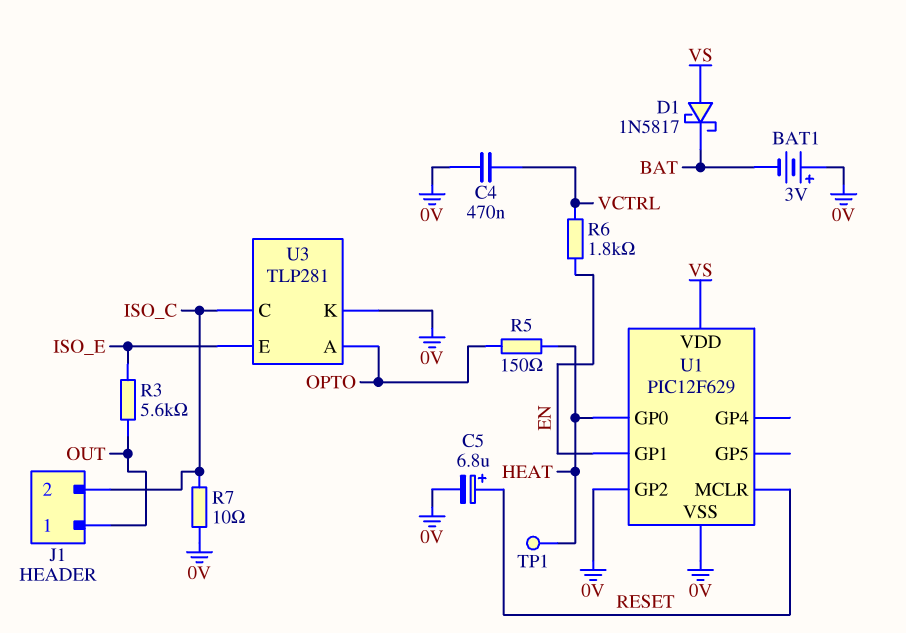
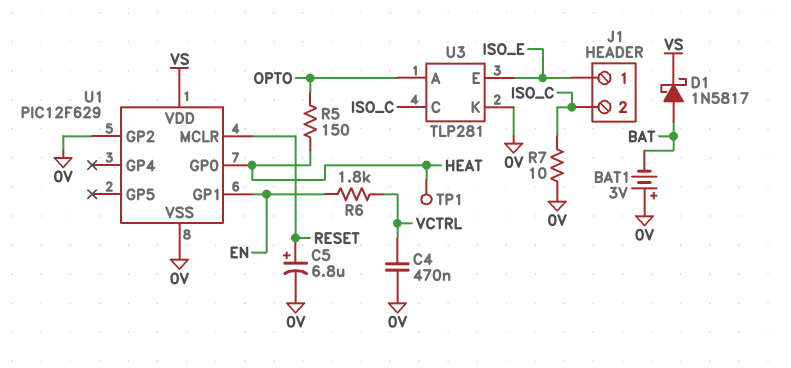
D1: schottky 1N5817 (A VS, K BAT) -> schottky 1N5817 (A BAT, K VS)
J1 pin 1: OUT -> ISO_E
R3: 5.6k (ISO_E, OUT) -> none

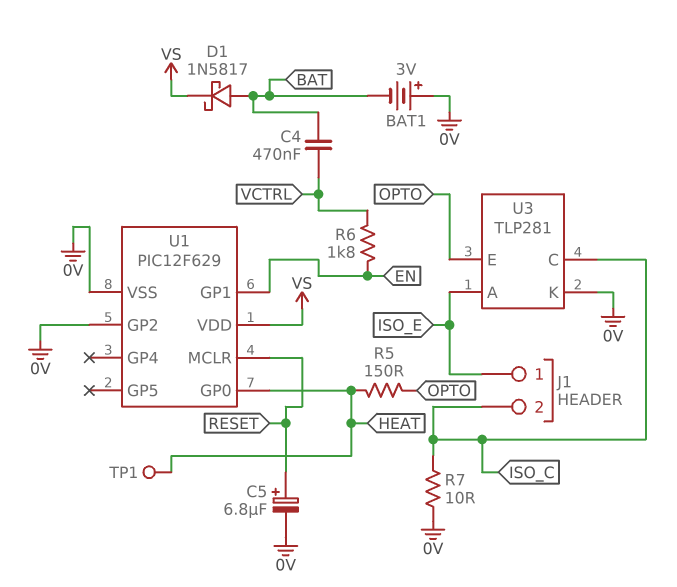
C4: 470nF (0V, VCTRL) -> 470nF (BAT, VCTRL)
U3 pin A: OPTO -> ISO_E
U3 pin E: ISO_E -> OPTO

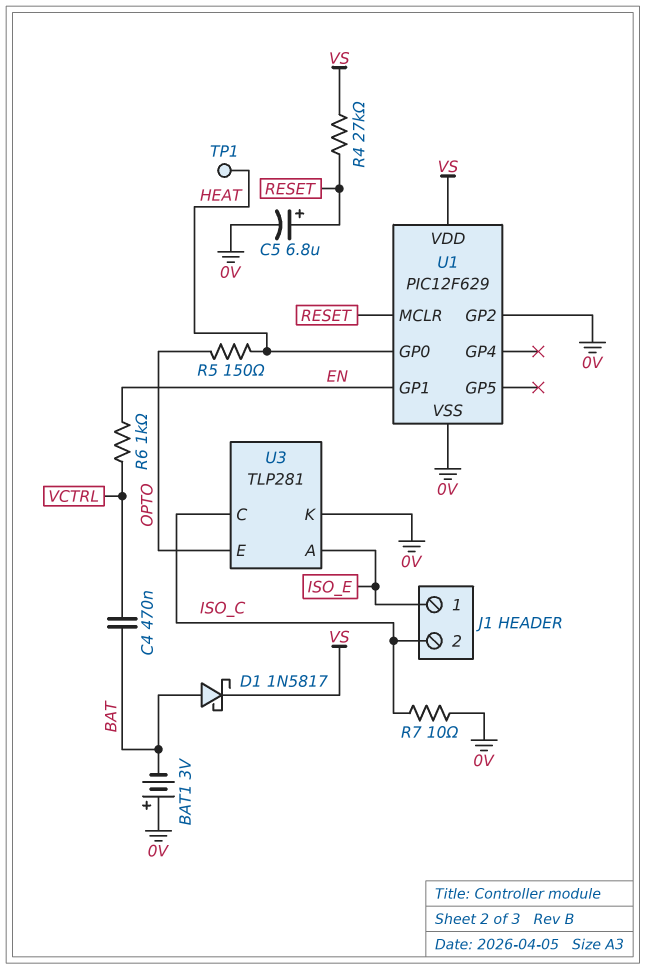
R4: none -> 27k (RESET, VS)
R6: 1.8k (EN, VCTRL) -> 1k (EN, VCTRL)

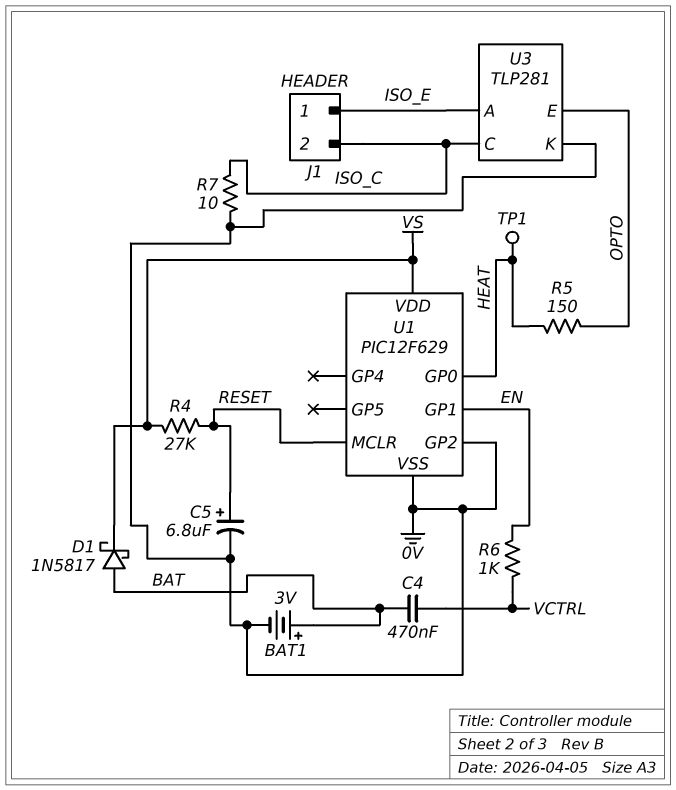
BAT1: 3V (plus 0V, minus BAT) -> 3V (plus BAT, minus 0V)

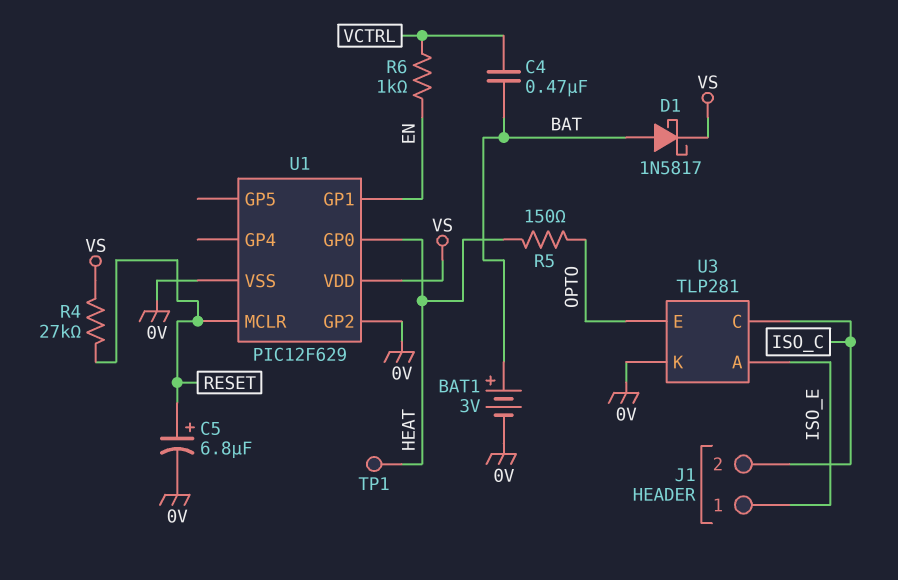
R7: 10 (0V, ISO_C) -> none

